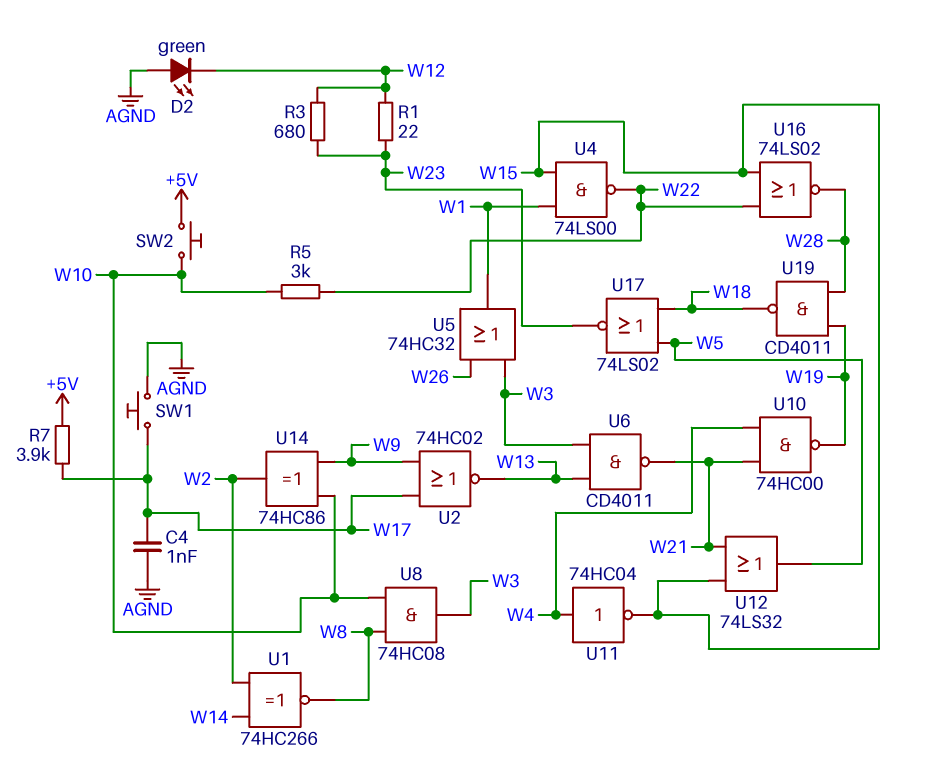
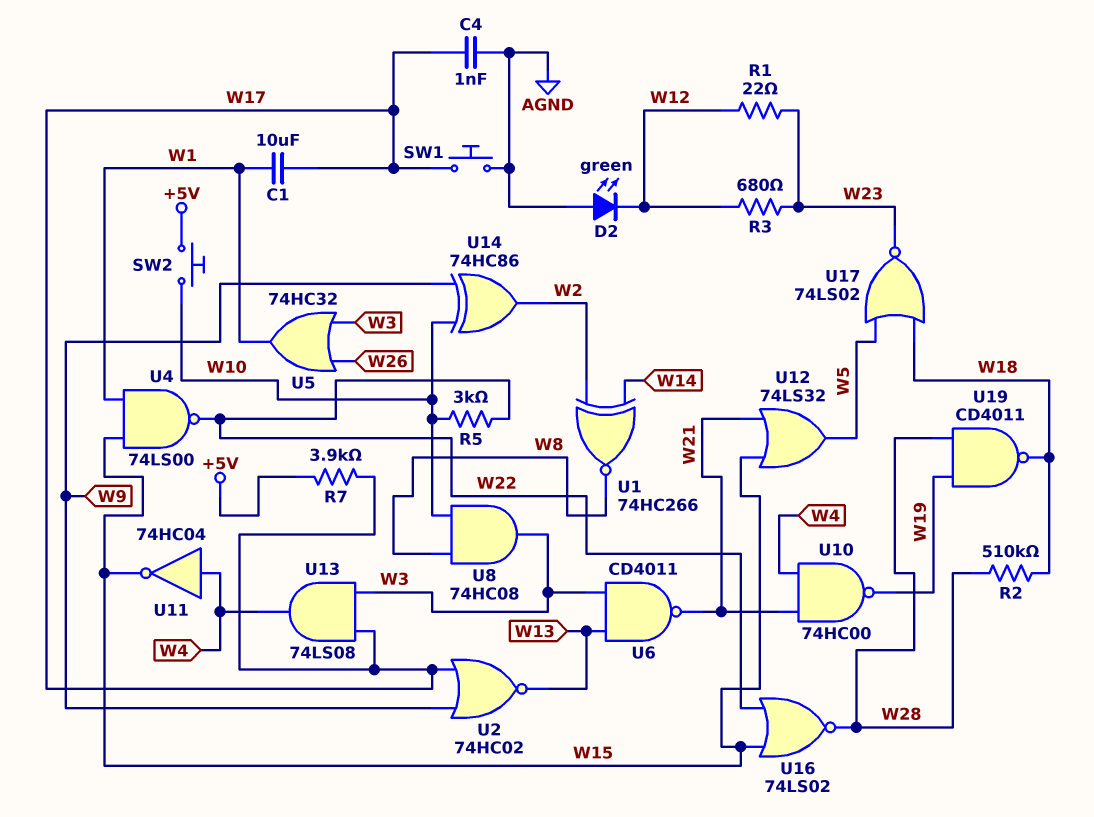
C1: none -> 10uF (W1, W17)
R2: none -> 510k (W18, W28)
U13: none -> AND 74LS08 (in W3, in W17, out W4)

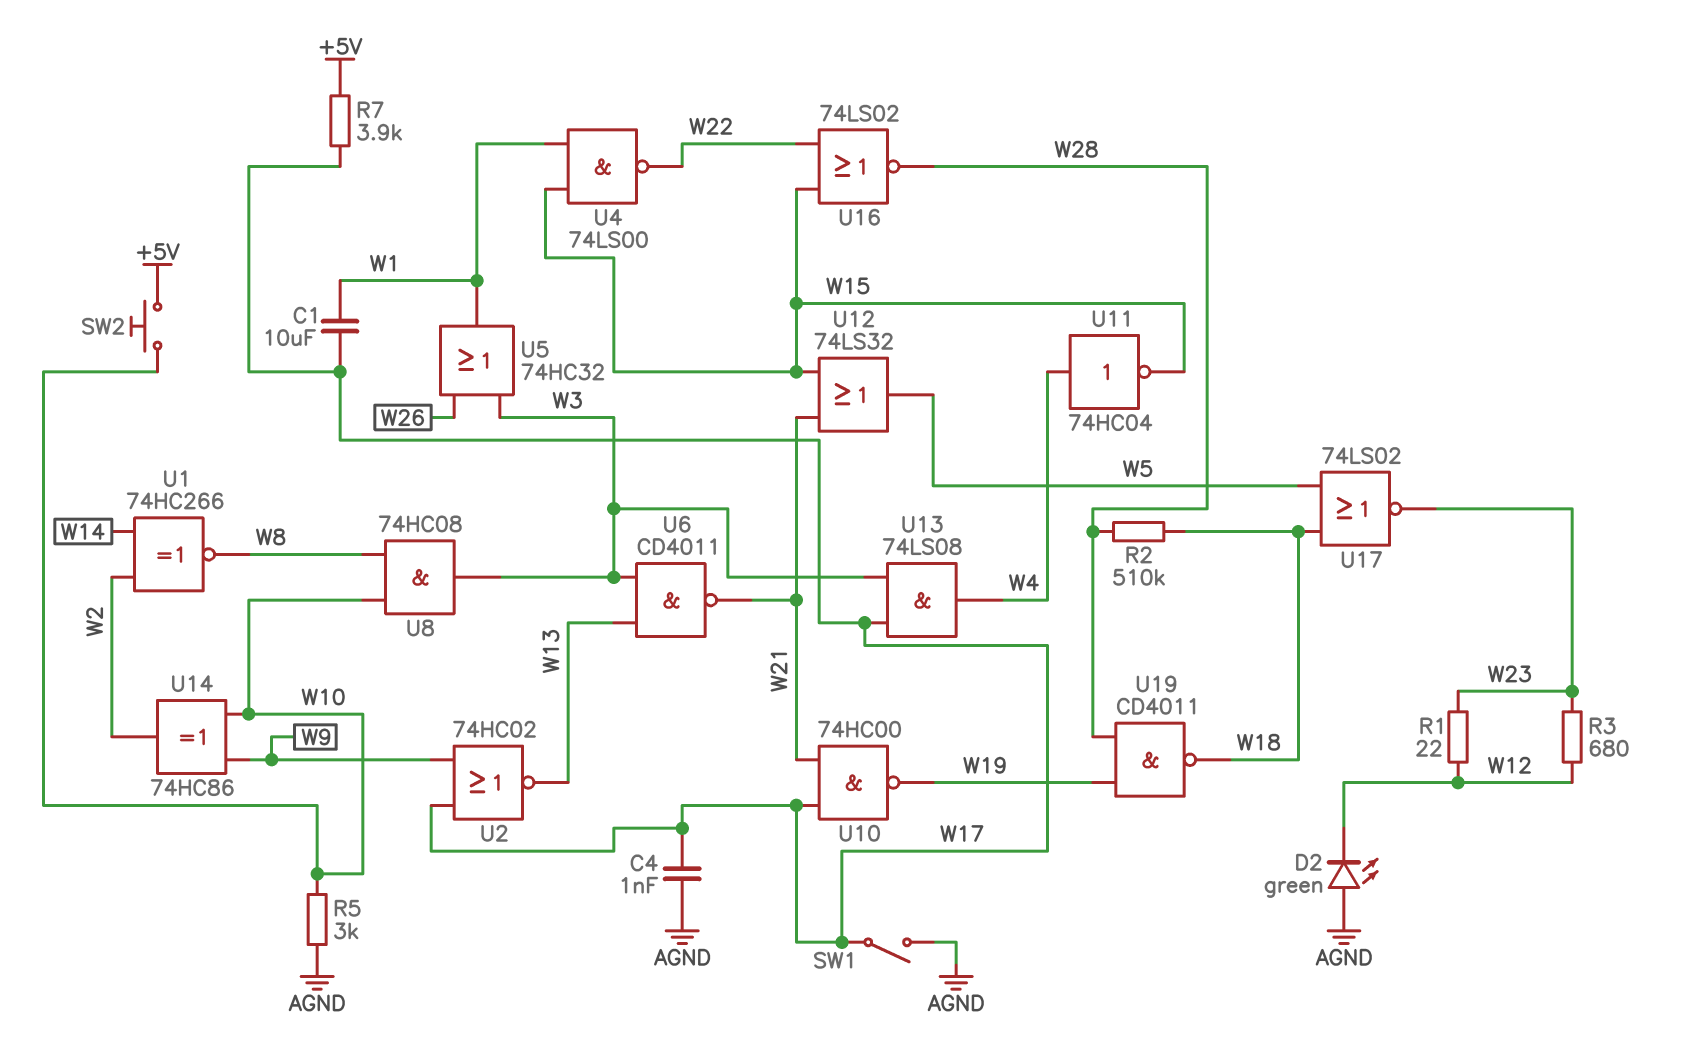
R5: 3k (W10, W22) -> 3k (AGND, W10)
SW1: button (AGND, W17) -> switch (AGND, W17)
U10: NAND 74HC00 (in W4, in W21, out W19) -> NAND 74HC00 (in W17, in W21, out W19)

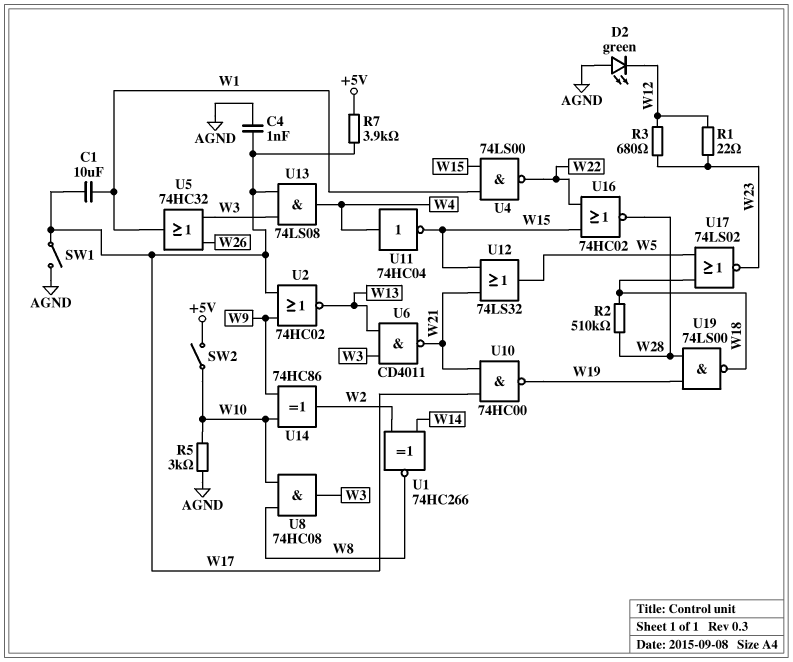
SW2: button (+5V, W10) -> switch (+5V, W10)
U16: NOR 74LS02 (in W15, in W22, out W28) -> NOR 74HC02 (in W15, in W22, out W28)
U19: NAND CD4011 (in W19, in W28, out W18) -> NAND 74LS00 (in W19, in W28, out W18)

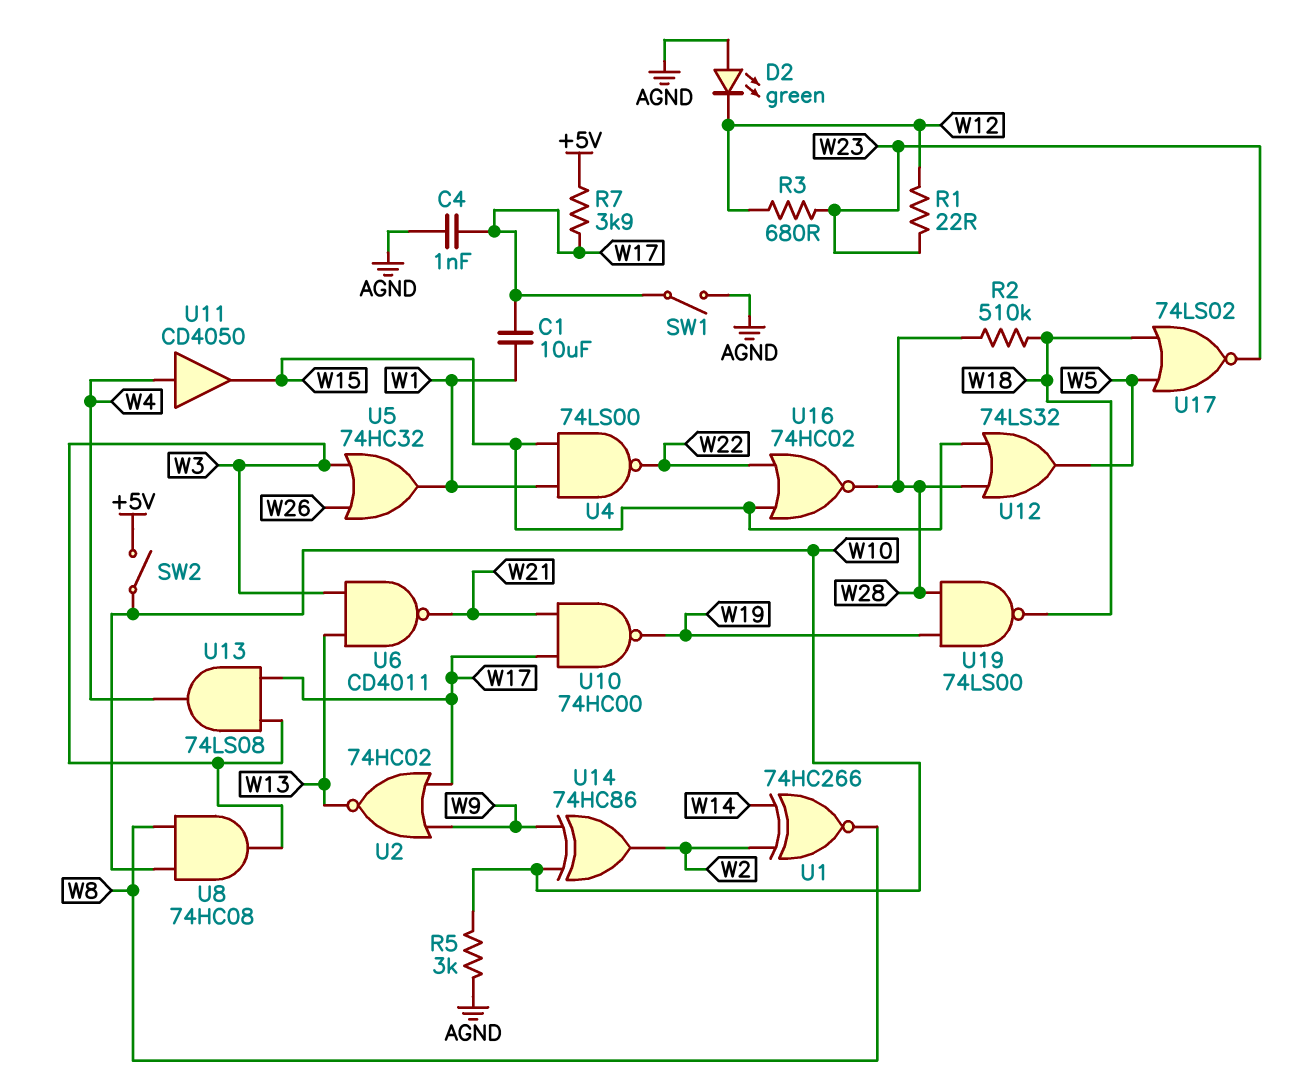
U11: NOT 74HC04 (in W4, out W15) -> buffer CD4050 (in W4, out W15)
U12: OR 74LS32 (in W15, in W21, out W5) -> OR 74LS32 (in W15, in W28, out W5)

